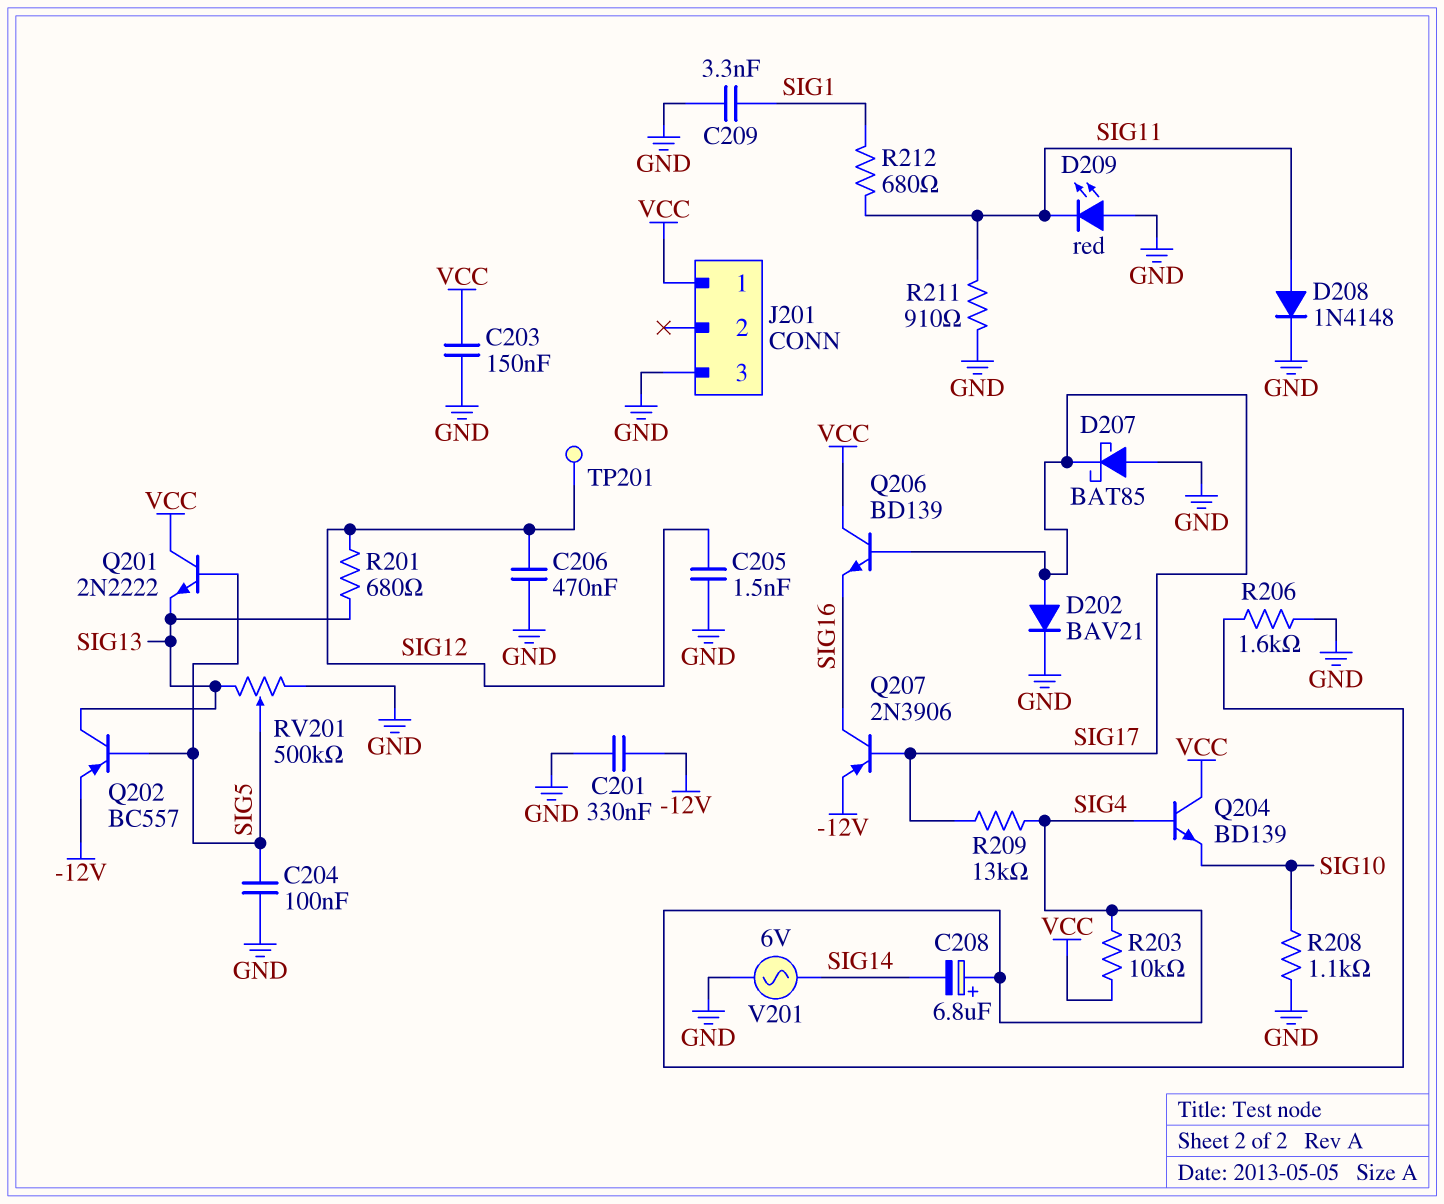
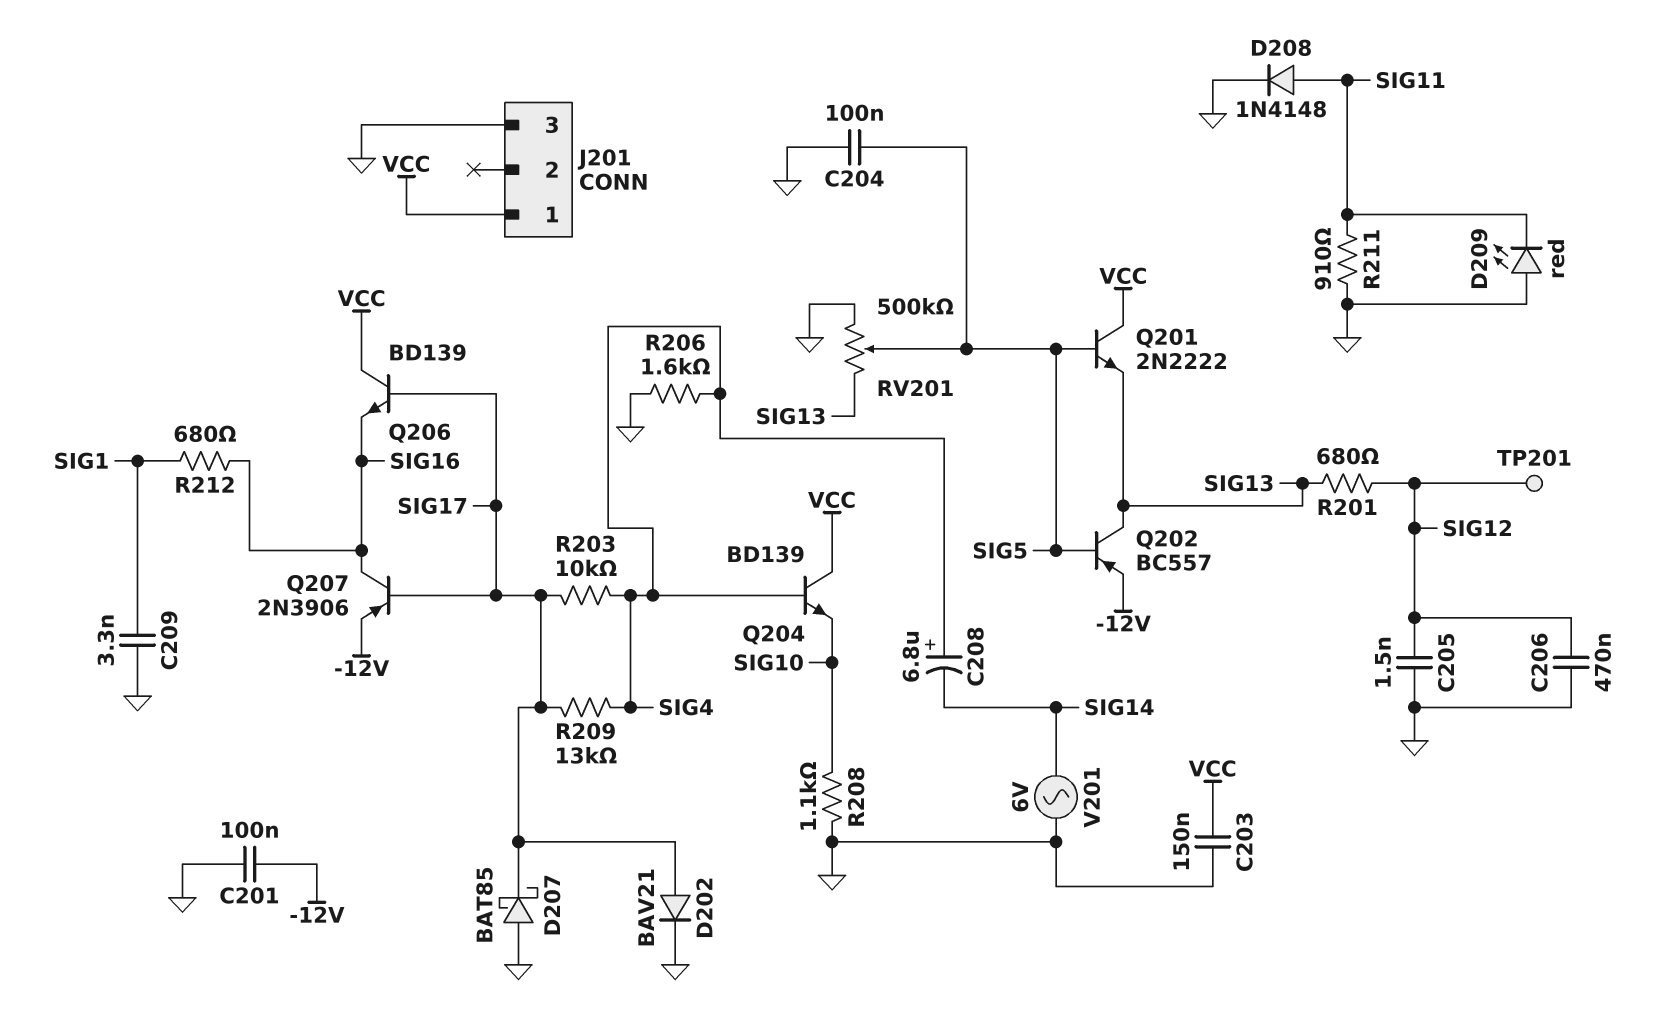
C201: 330nF (-12V, GND) -> 100nF (-12V, GND)
R203: 10k (SIG4, VCC) -> 10k (SIG4, SIG17)
R212: 680 (SIG1, SIG11) -> 680 (SIG1, SIG16)

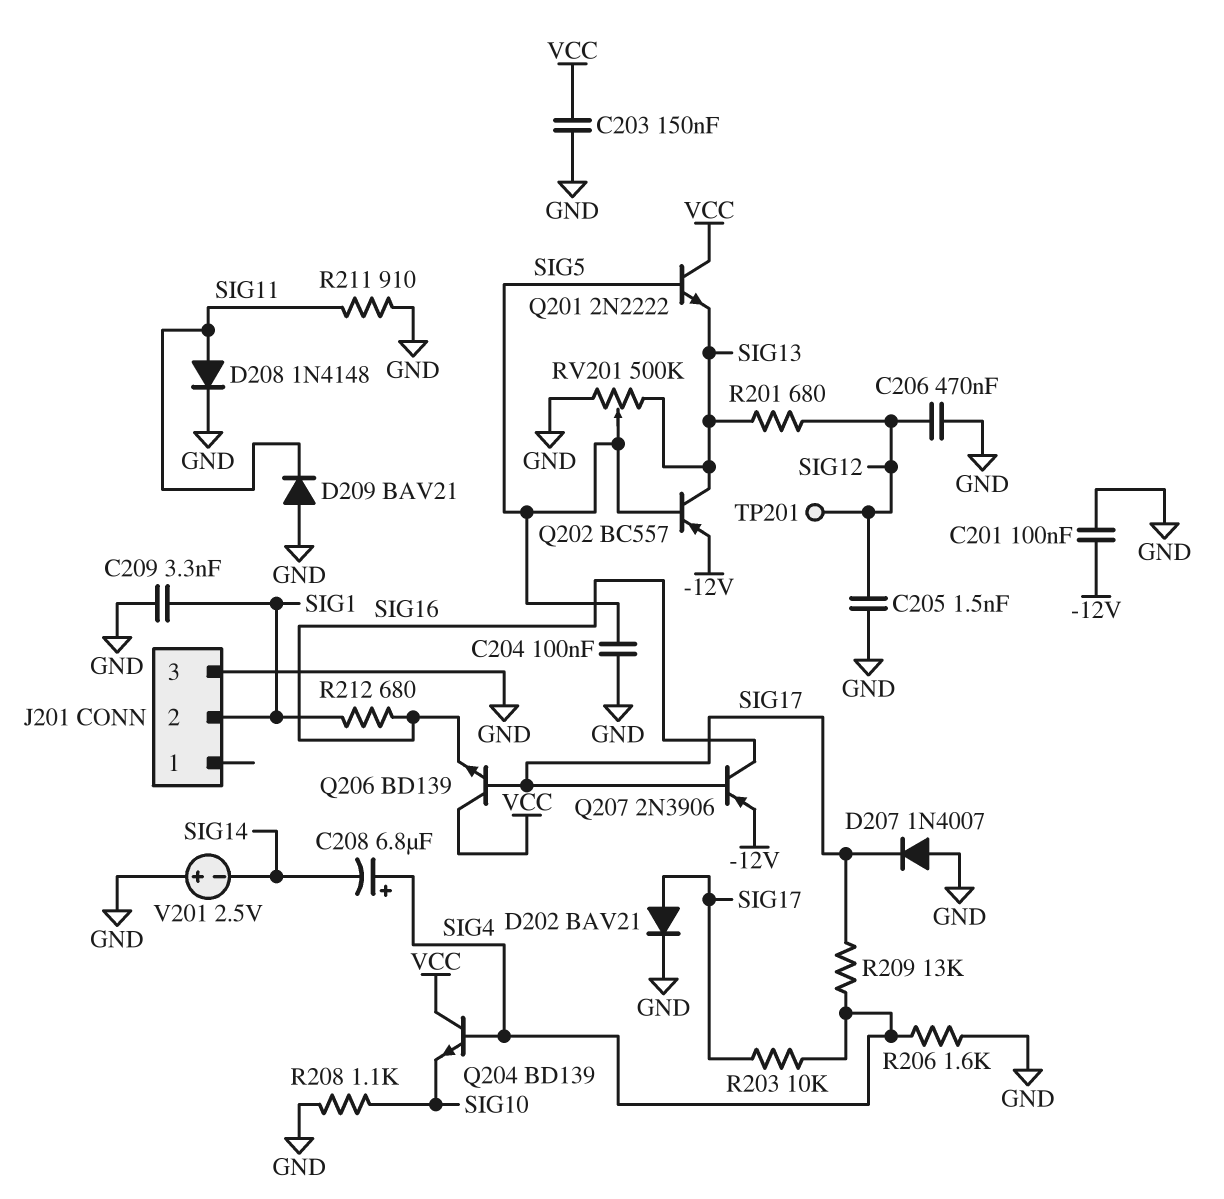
D207: schottky BAT85 (A GND, K SIG17) -> diode 1N4007 (A GND, K SIG17)
D209: LED red (A GND, K SIG11) -> diode BAV21 (A GND, K SIG11)
J201 pin 1: VCC -> none
J201 pin 2: none -> SIG1
V201: AC 6V (GND, SIG14) -> 2.5V (plus GND, minus SIG14)

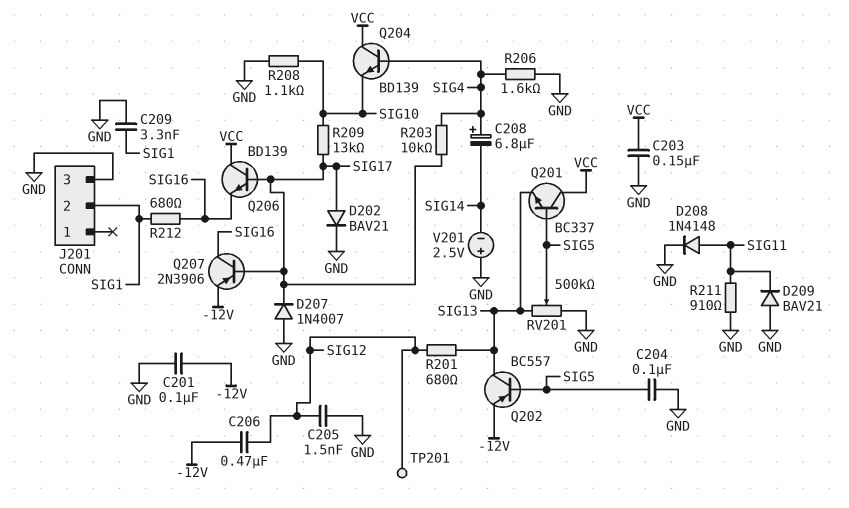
C206: 470nF (GND, SIG12) -> 470nF (-12V, SIG12)
Q201: NPN 2N2222 (B SIG5, C VCC, E SIG13) -> NPN BC337 (B SIG5, C VCC, E SIG13)
R209: 13k (SIG4, SIG17) -> 13k (SIG10, SIG17)

